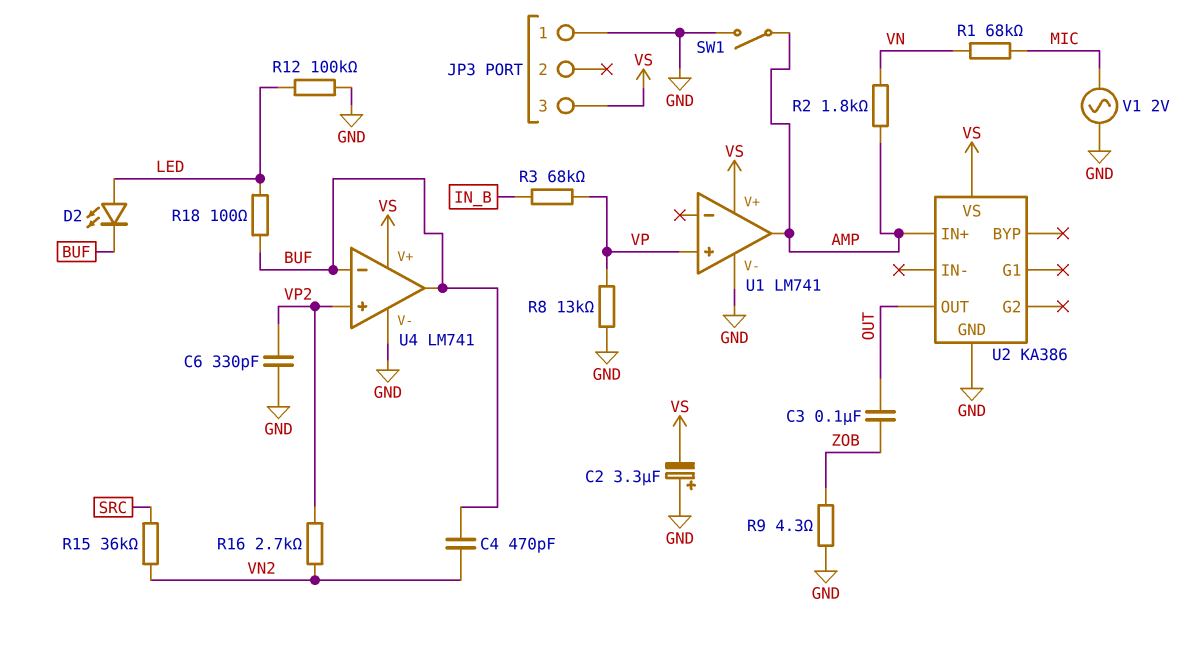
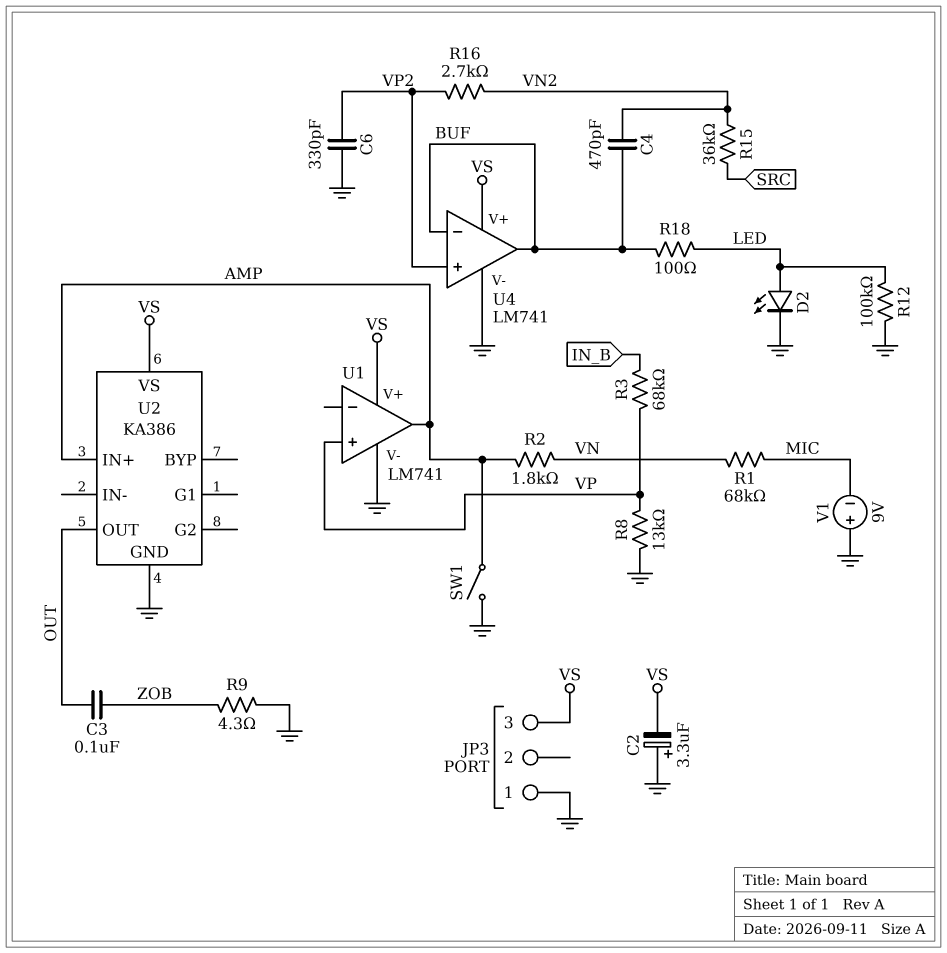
D2: LED (A LED, K BUF) -> LED (A LED, K GND)
V1: AC 2V (GND, MIC) -> 9V (plus GND, minus MIC)

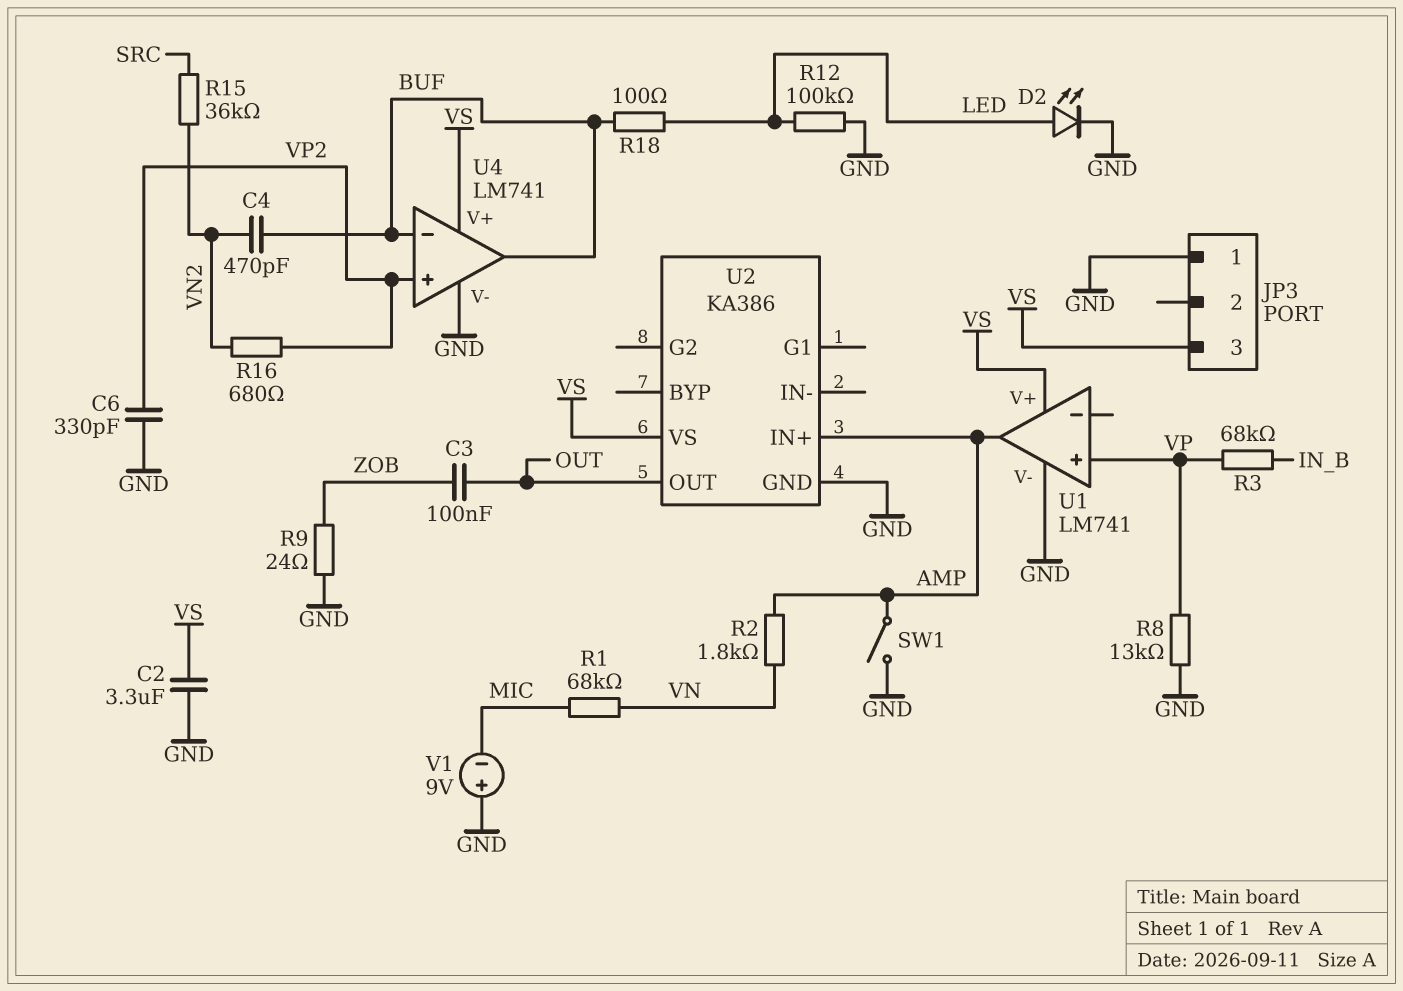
C2: 3.3uF (plus GND, minus VS) -> 3.3uF (GND, VS)
R9: 4.3 (GND, ZOB) -> 24 (GND, ZOB)
R16: 2.7k (VN2, VP2) -> 680 (VN2, VP2)

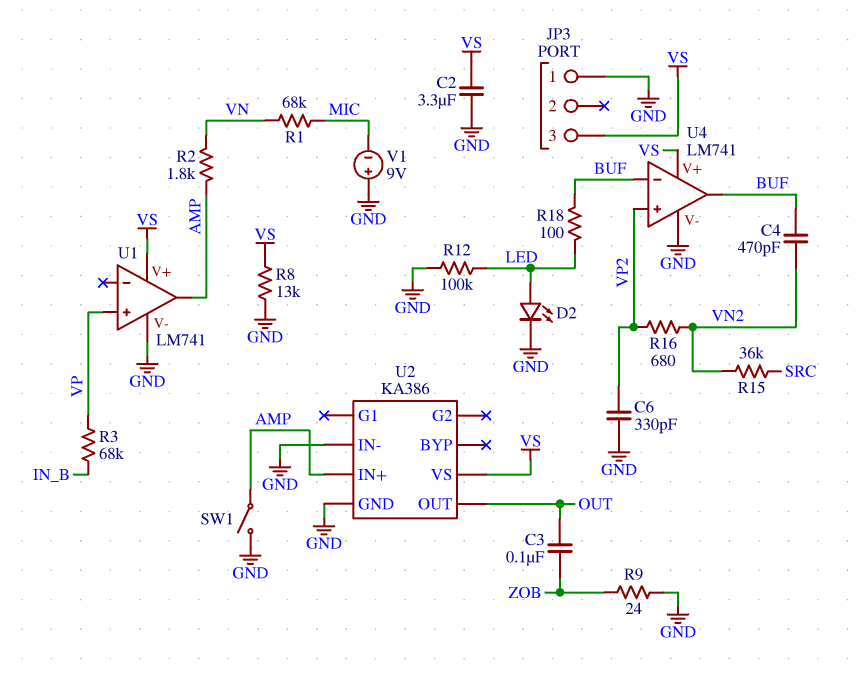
R8: 13k (GND, VP) -> 13k (GND, VS)
U2 pin IN-: none -> GND

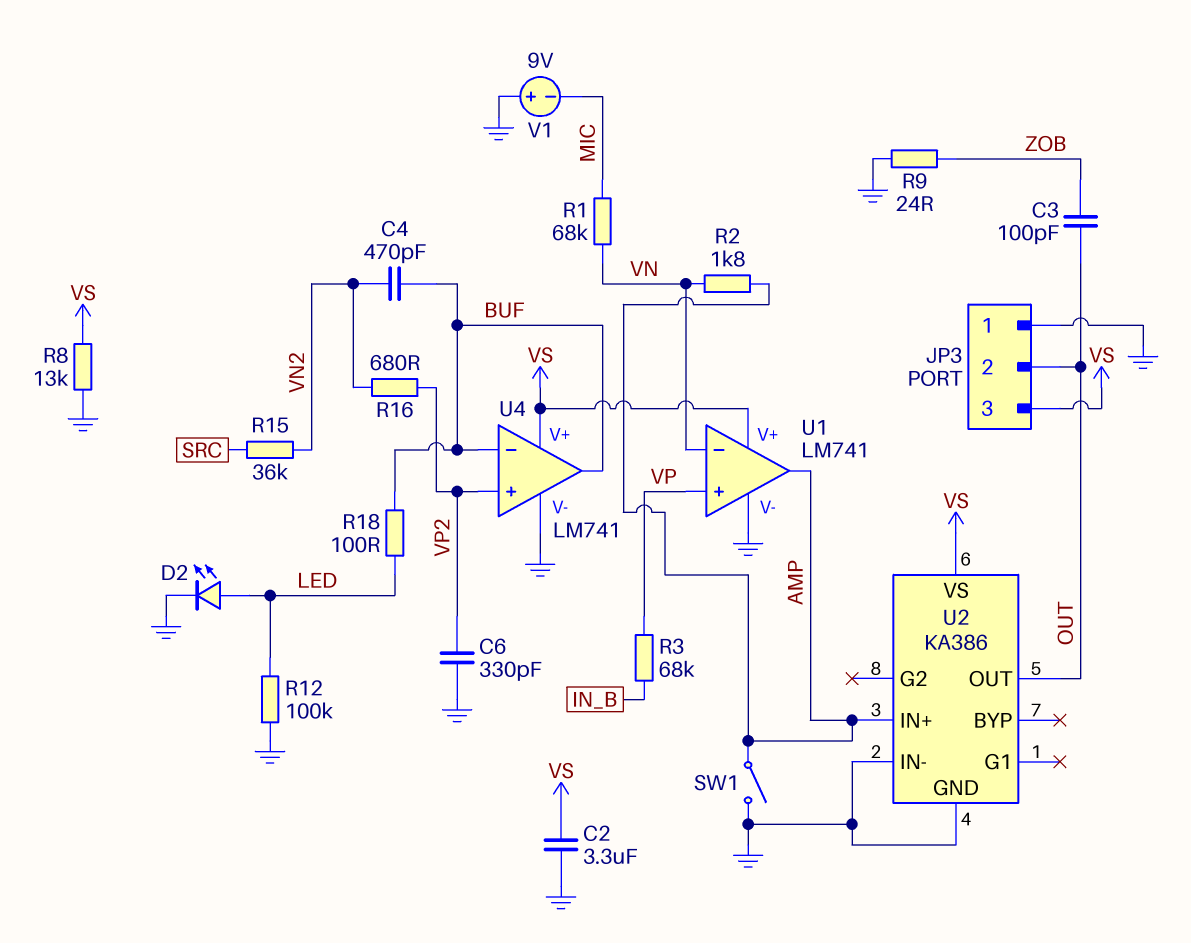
C3: 100nF (OUT, ZOB) -> 100pF (OUT, ZOB)
JP3 pin 2: none -> OUT
U1 pin in-: none -> VN

